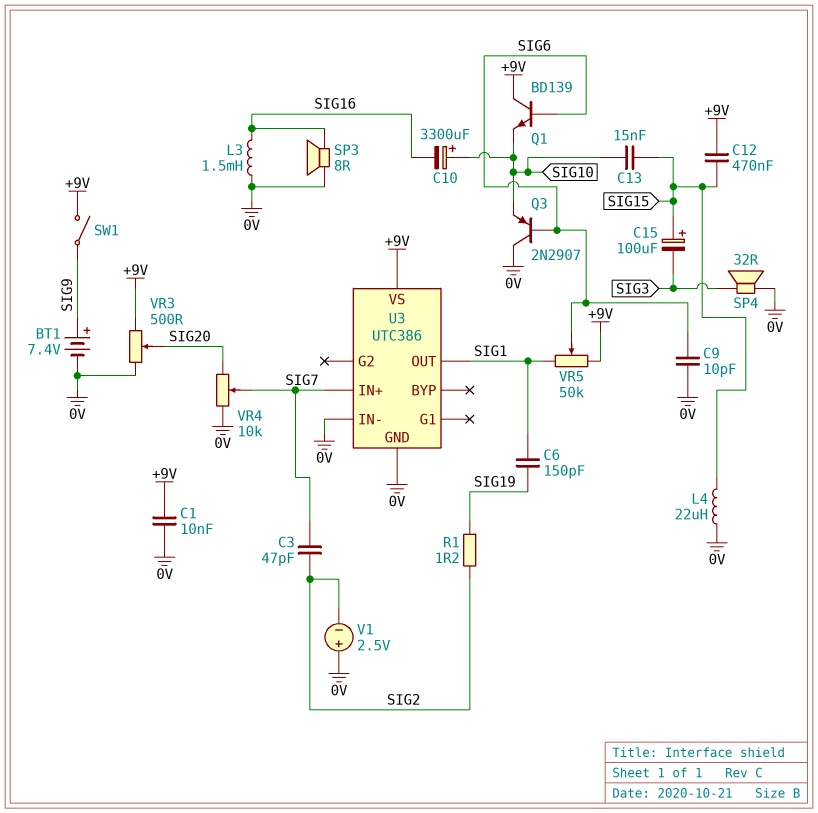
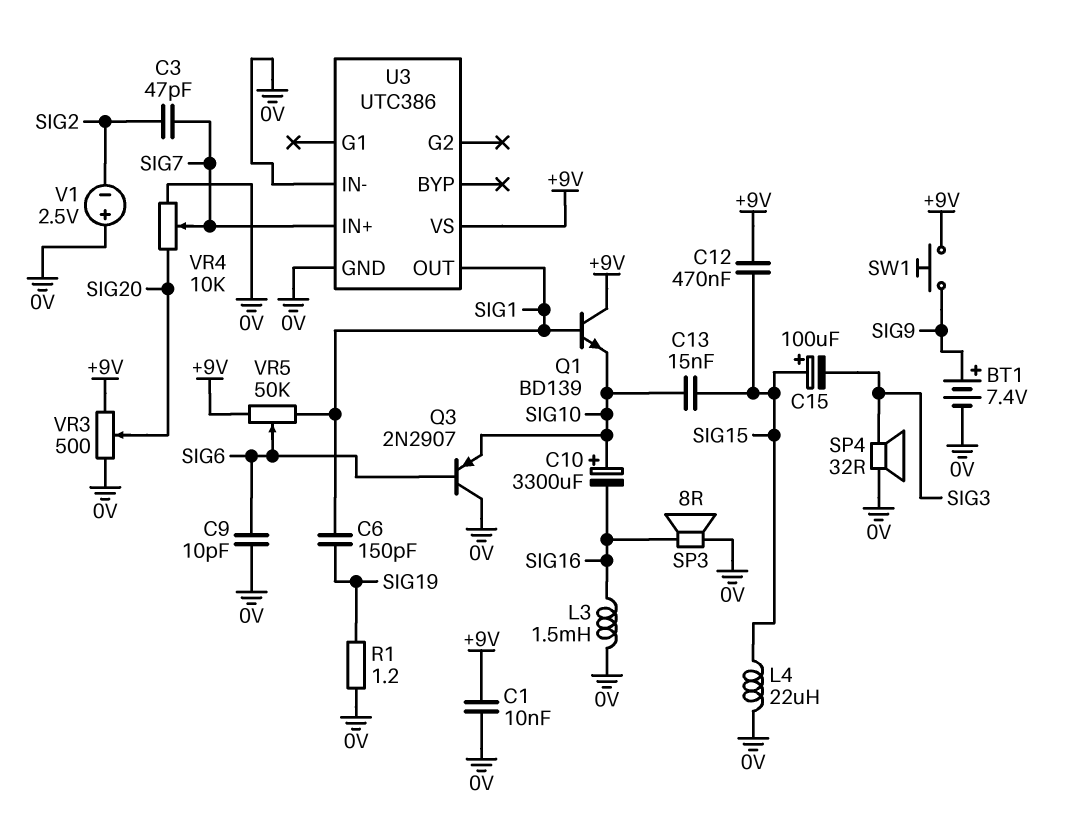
Q1: NPN BD139 (B SIG6, C +9V, E SIG10) -> NPN BD139 (B SIG1, C +9V, E SIG10)
R1: 1.2 (SIG2, SIG19) -> 1.2 (0V, SIG19)
SW1: switch (+9V, SIG9) -> button (+9V, SIG9)

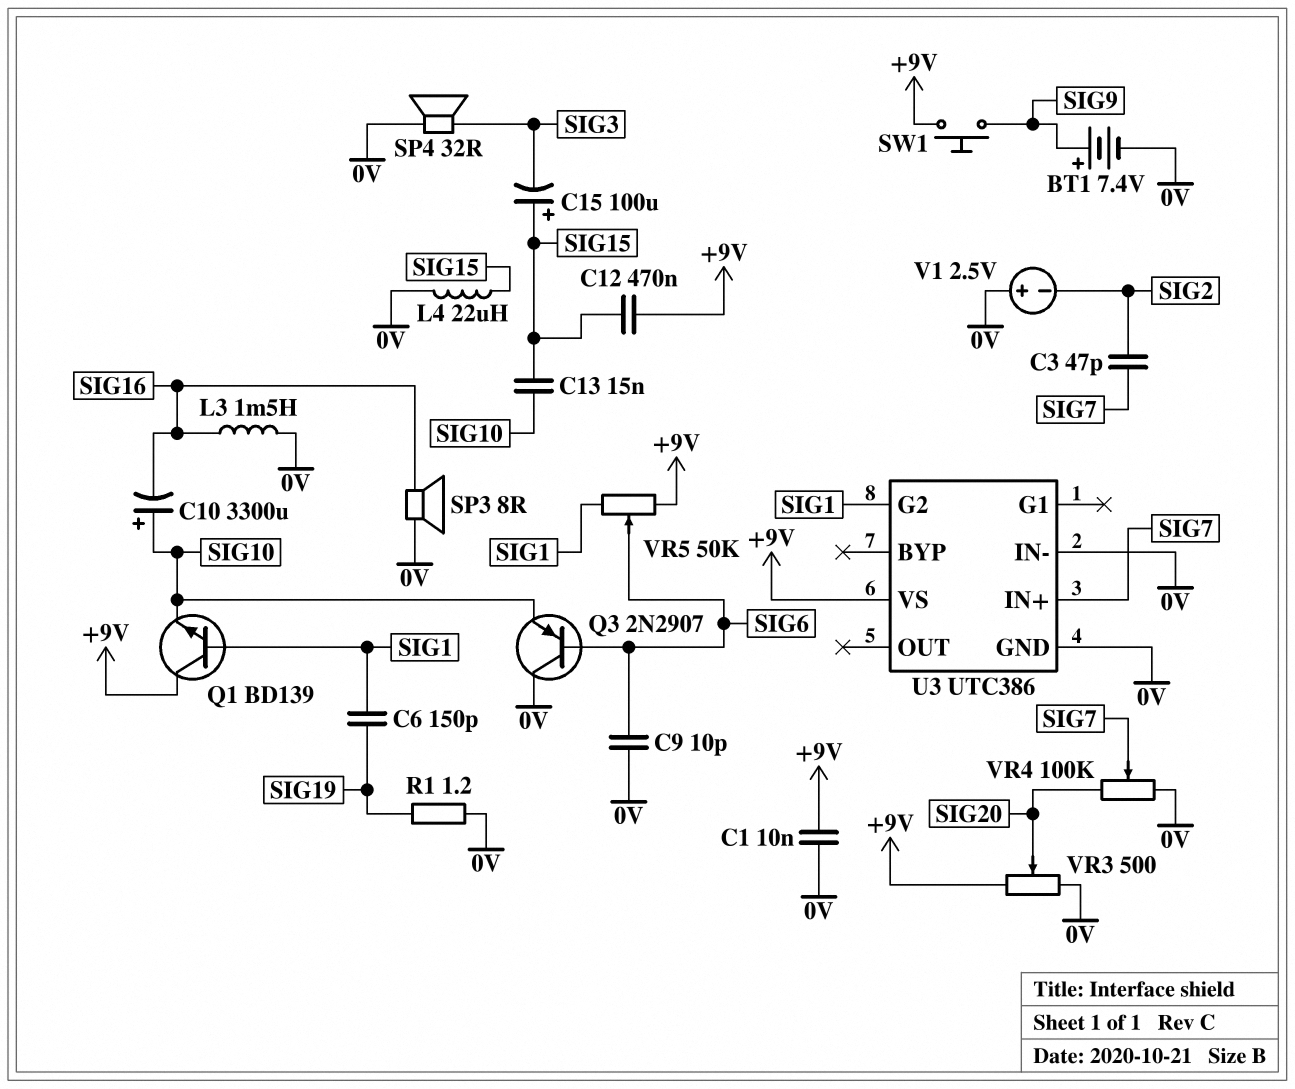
U3 pin G2: none -> SIG1
U3 pin OUT: SIG1 -> none
VR4: 10k (0V, SIG20, wiper SIG7) -> 100k (0V, SIG20, wiper SIG7)

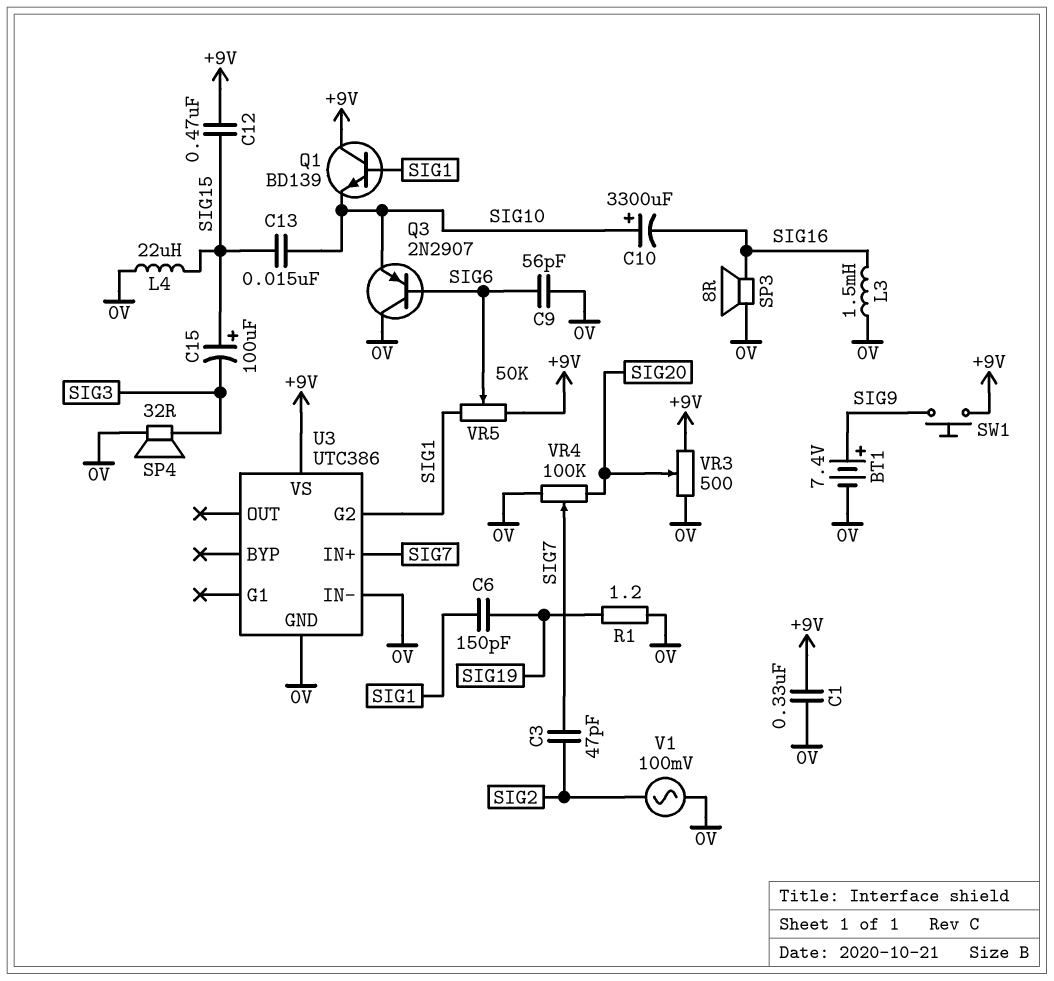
C1: 10nF (+9V, 0V) -> 330nF (+9V, 0V)
C9: 10pF (0V, SIG6) -> 56pF (0V, SIG6)
V1: 2.5V (plus 0V, minus SIG2) -> AC 100mV (0V, SIG2)

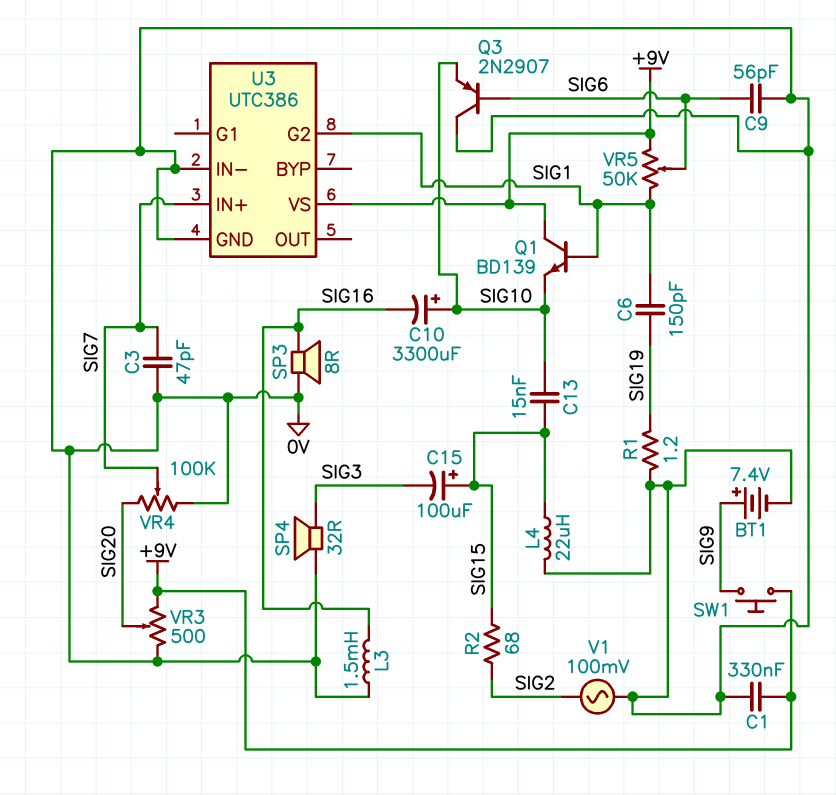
C3: 47pF (SIG2, SIG7) -> 47pF (0V, SIG7)
C12: 470nF (+9V, SIG15) -> none
R2: none -> 68 (SIG2, SIG15)

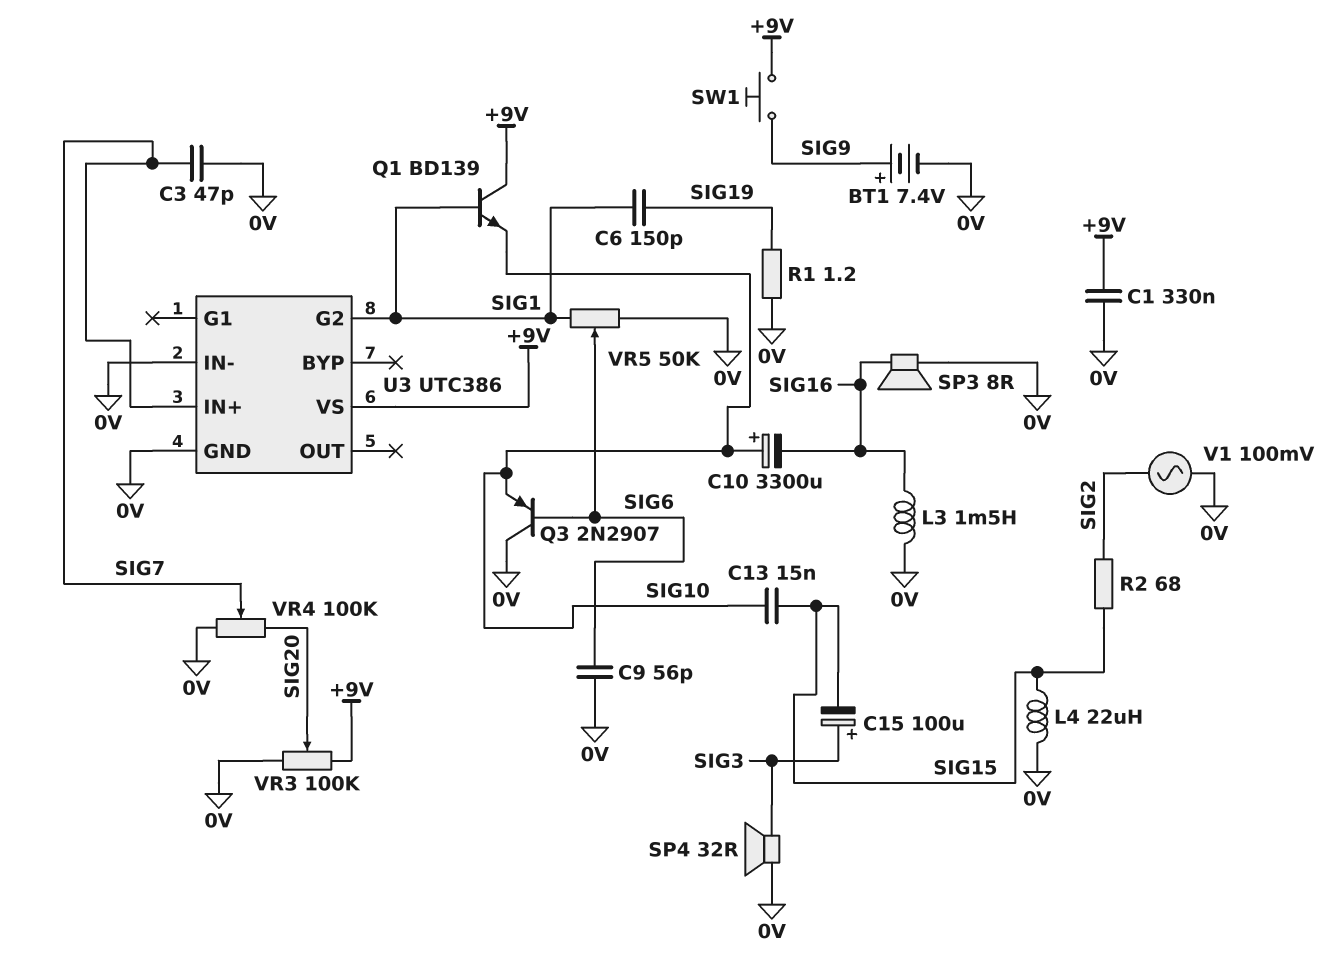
C15: 100uF (plus SIG15, minus SIG3) -> 100uF (plus SIG3, minus SIG15)
VR3: 500 (+9V, 0V, wiper SIG20) -> 100k (+9V, 0V, wiper SIG20)
VR5: 50k (+9V, SIG1, wiper SIG6) -> 50k (0V, SIG1, wiper SIG6)

